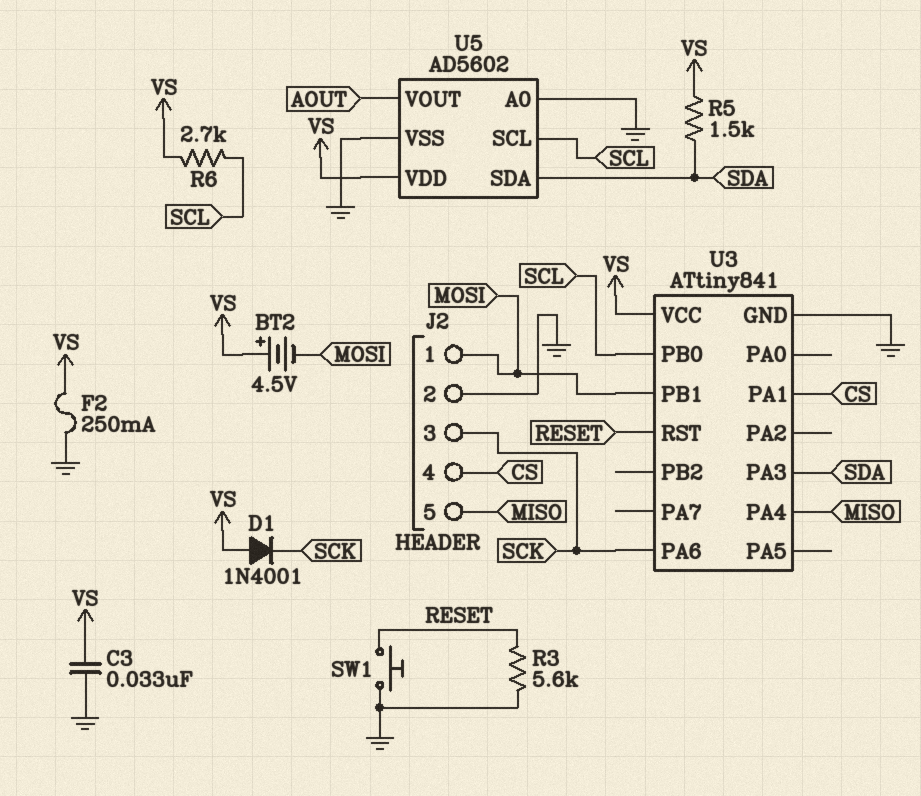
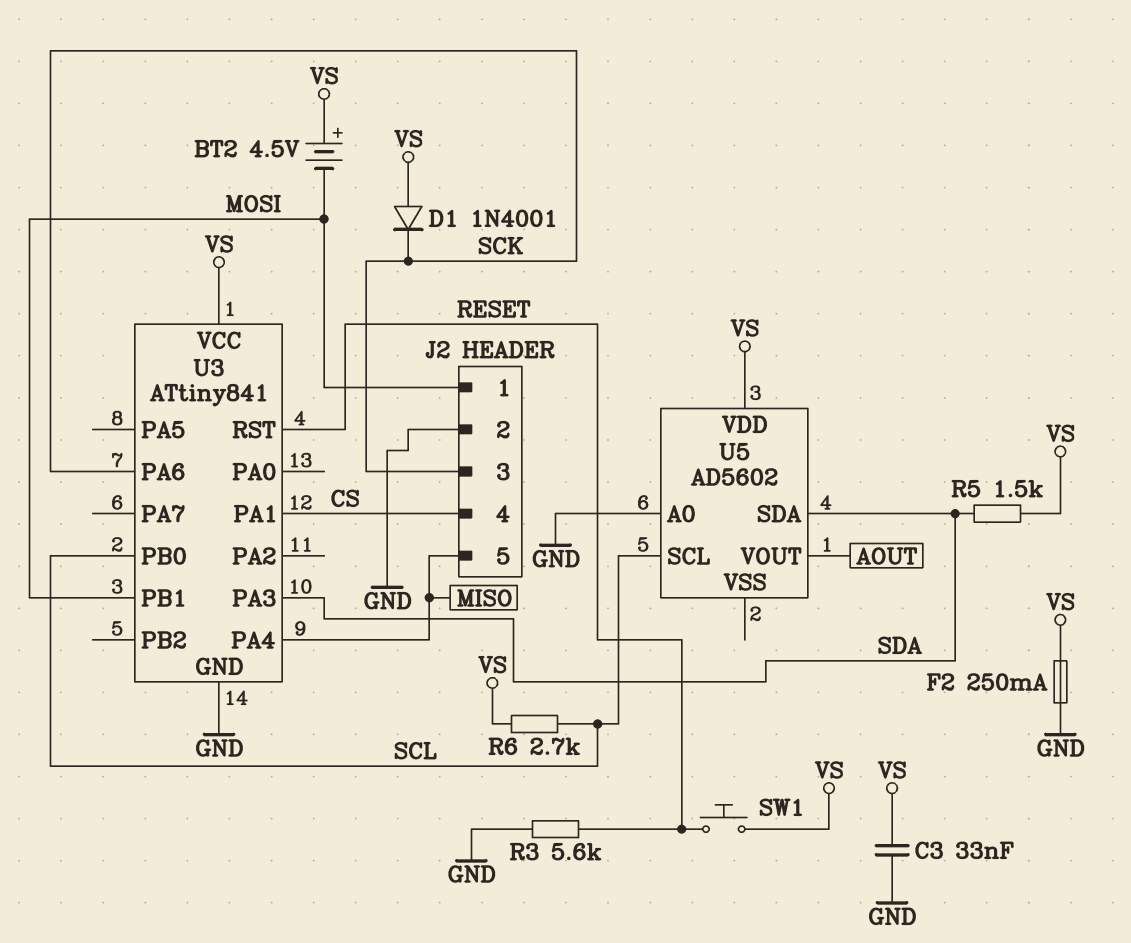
SW1: button (GND, RESET) -> button (RESET, VS)
U5 pin VSS: GND -> none

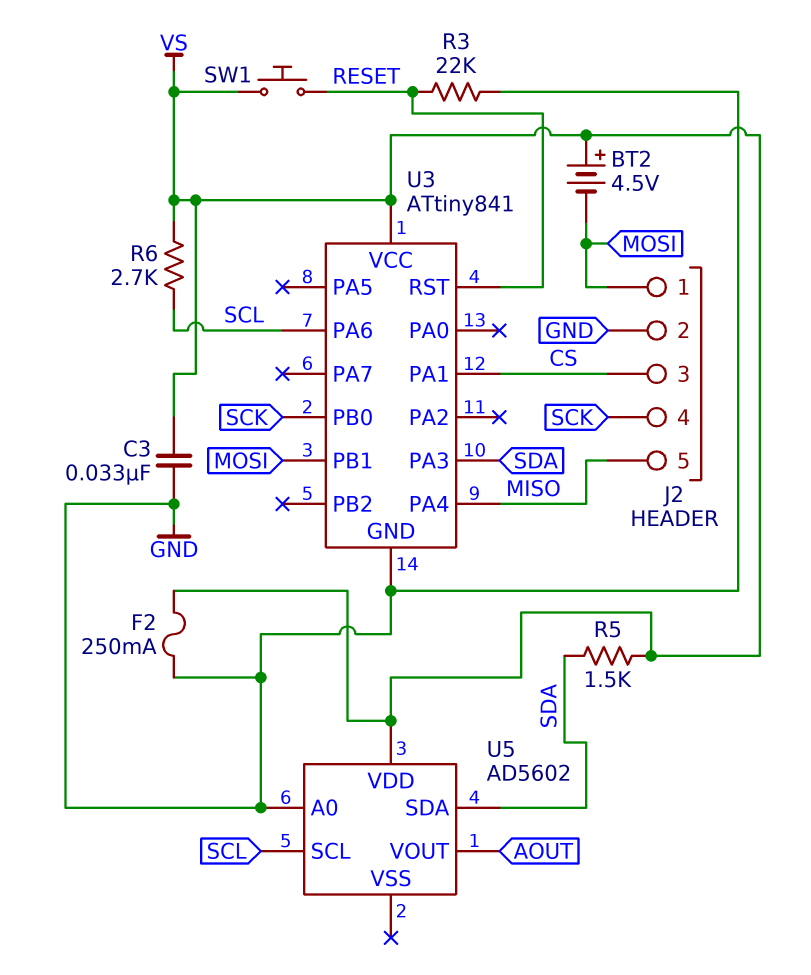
D1: diode 1N4001 (A VS, K SCK) -> none
J2 pin 3: SCK -> CS
J2 pin 4: CS -> SCK
R3: 5.6k (GND, RESET) -> 22k (GND, RESET)
U3 pin PA6: SCK -> SCL
U3 pin PB0: SCL -> SCK

